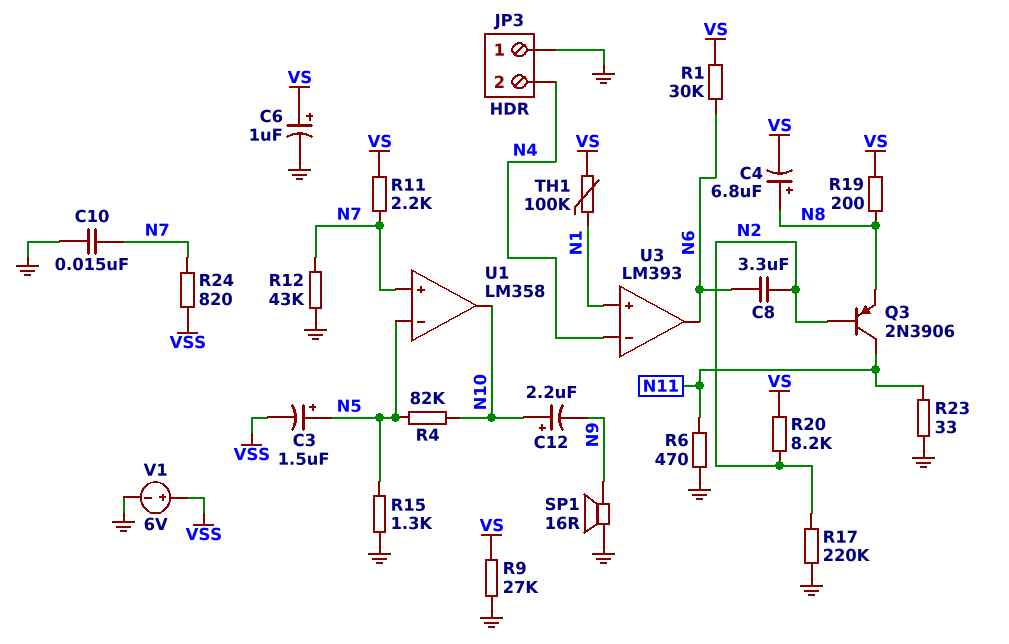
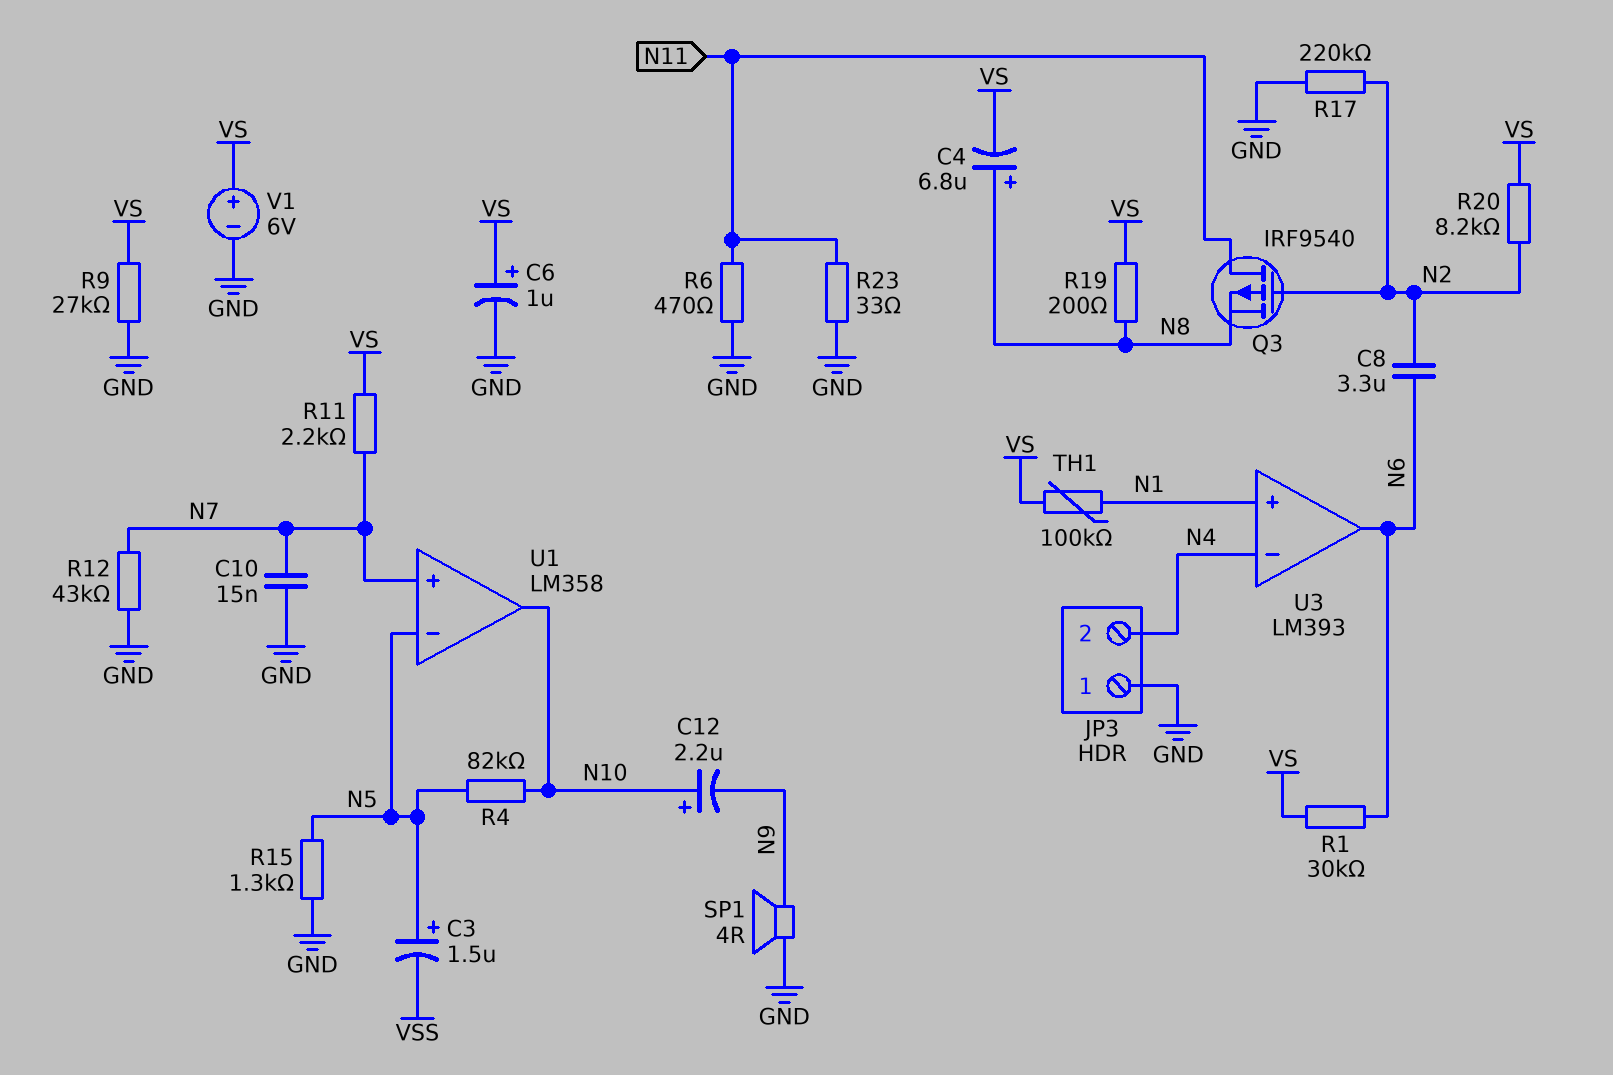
Q3: PNP 2N3906 (B N2, C N11, E N8) -> PMOS IRF9540 (G N2, D N11, S N8)
R24: 820 (N7, VSS) -> none
SP1: speaker 16R (GND, N9) -> speaker 4R (GND, N9)
V1: 6V (plus VSS, minus GND) -> 6V (plus VS, minus GND)

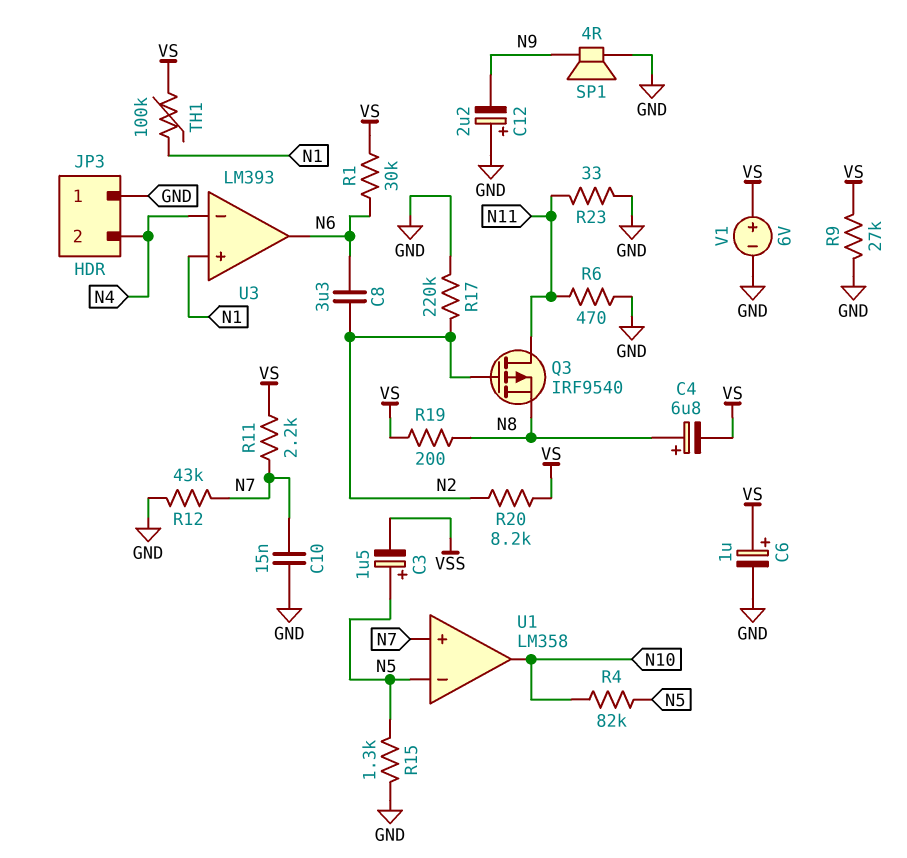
C12: 2.2uF (plus N10, minus N9) -> 2.2uF (plus GND, minus N9)

